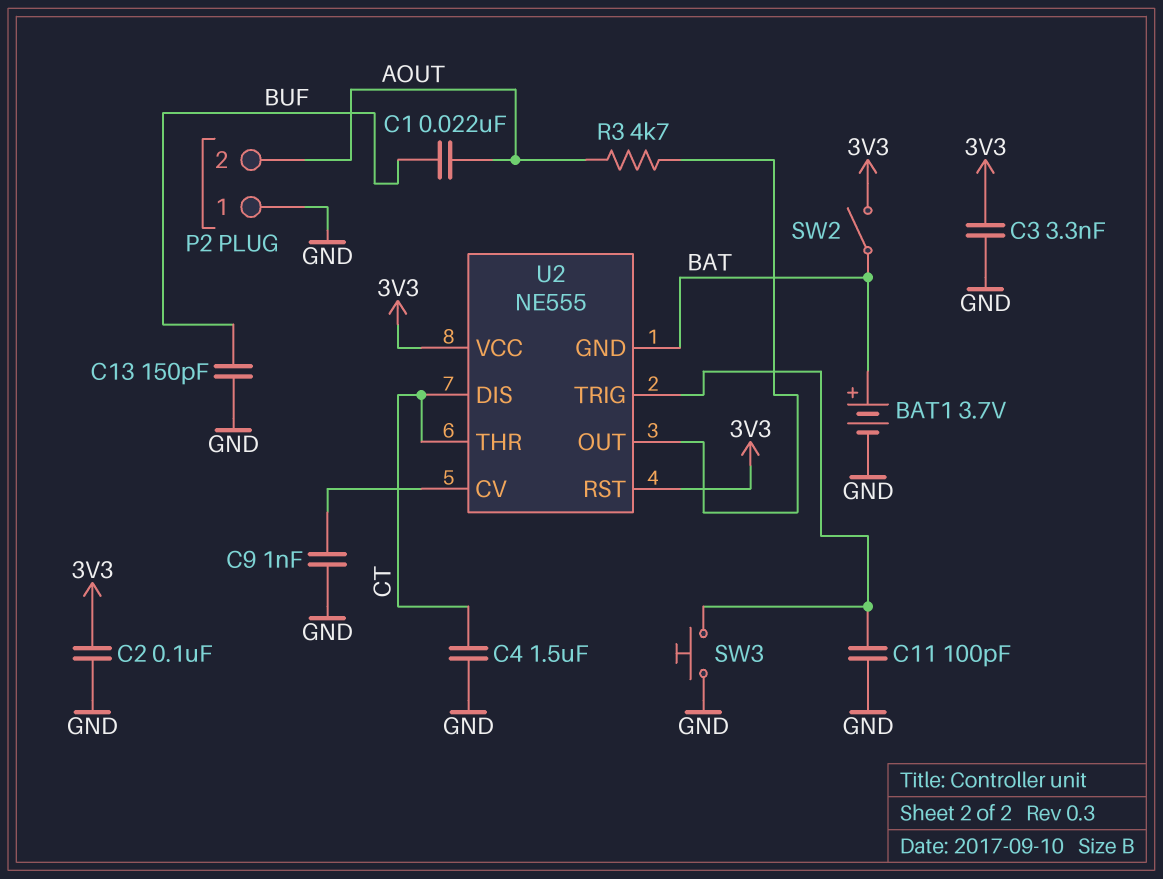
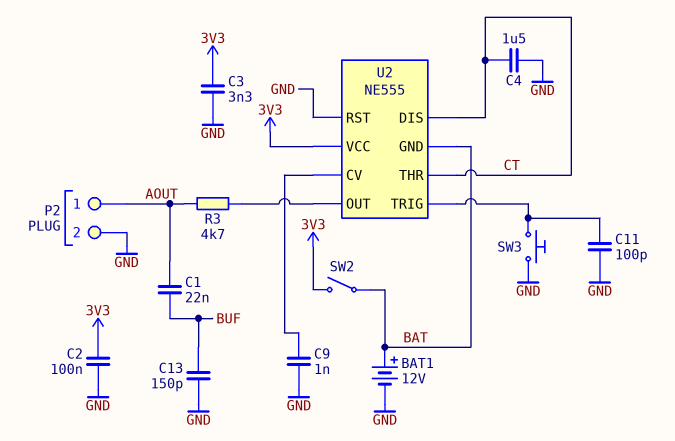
BAT1: 3.7V (plus BAT, minus GND) -> 12V (plus BAT, minus GND)
P2 pin 1: GND -> AOUT
P2 pin 2: AOUT -> GND
U2 pin RST: 3V3 -> GND

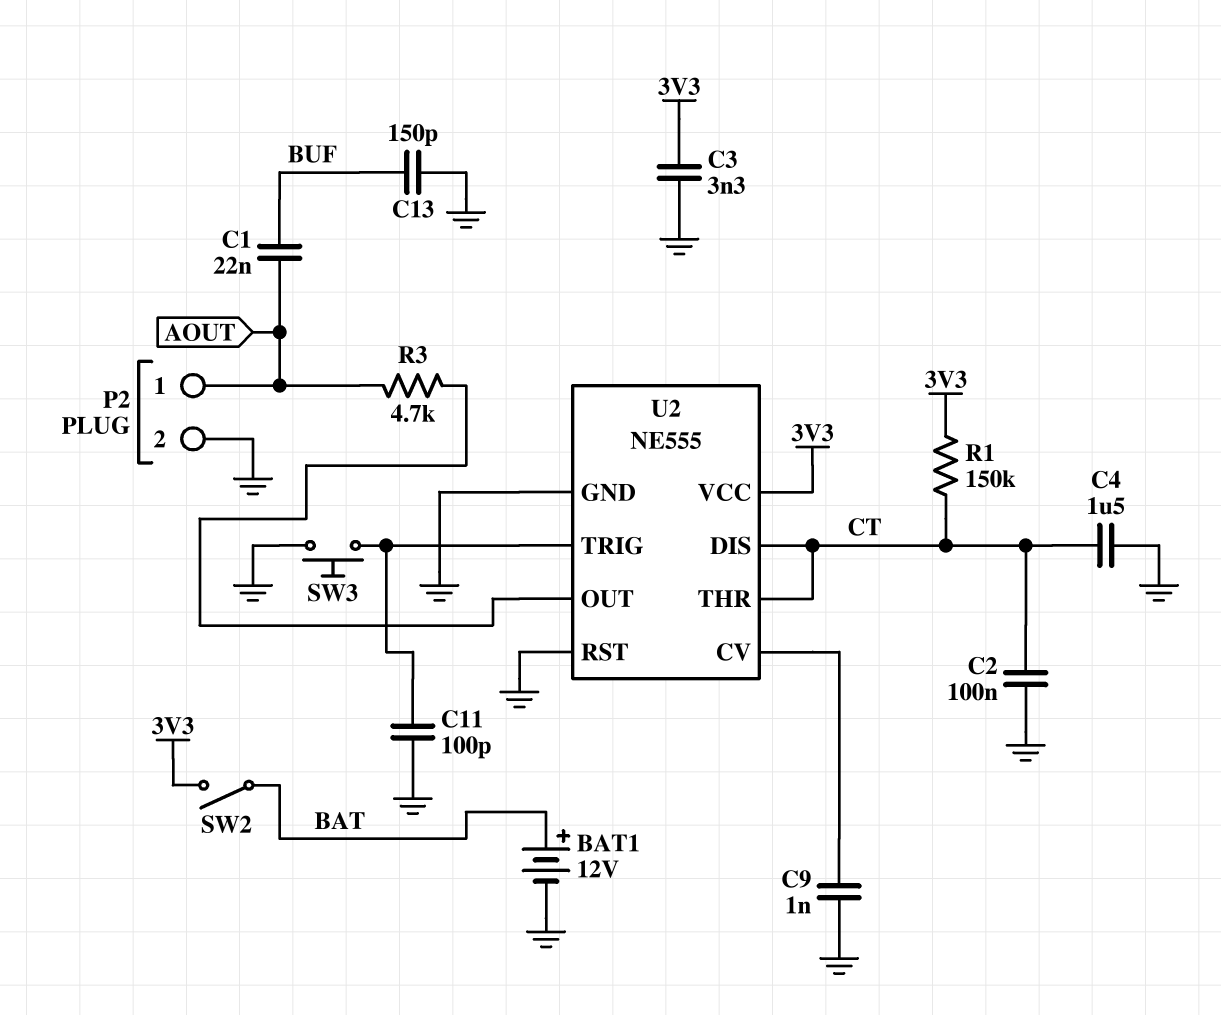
C2: 100nF (3V3, GND) -> 100nF (CT, GND)
R1: none -> 150k (3V3, CT)
U2 pin GND: BAT -> GND

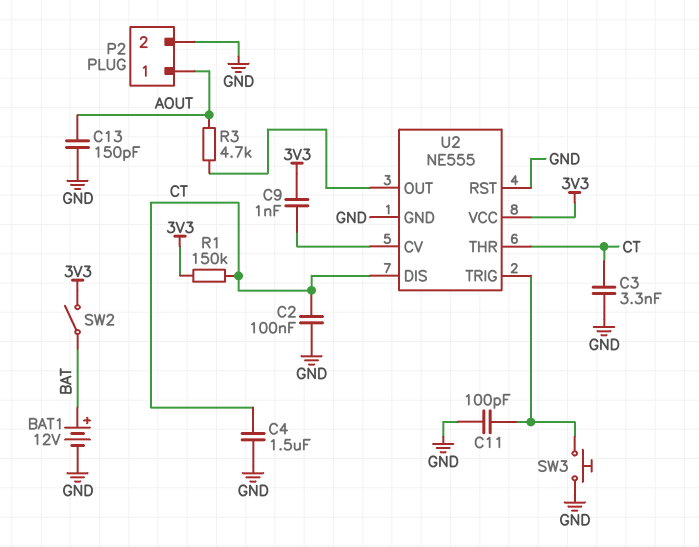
C1: 22nF (AOUT, BUF) -> none
C3: 3.3nF (3V3, GND) -> 3.3nF (CT, GND)
C9: 1nF (GND, U2/CV) -> 1nF (3V3, U2/CV)
C13: 150pF (BUF, GND) -> 150pF (AOUT, GND)

